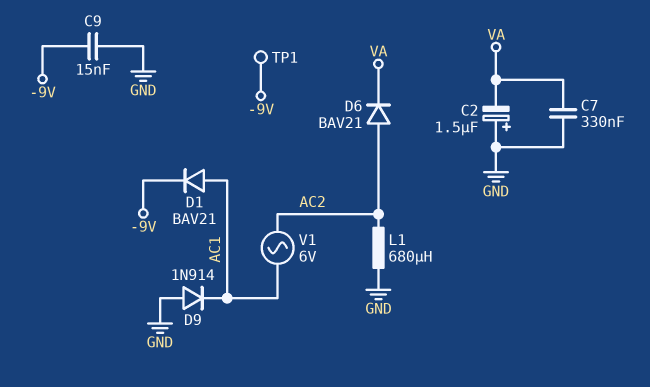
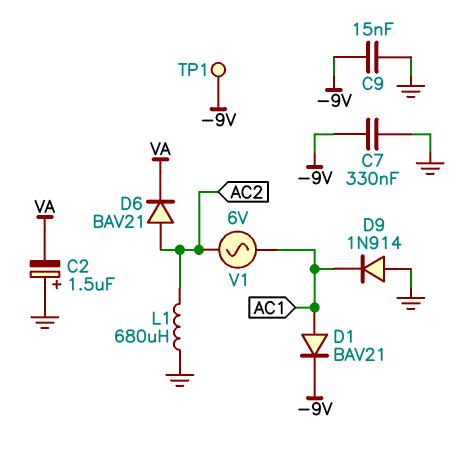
C7: 330nF (GND, VA) -> 330nF (-9V, GND)

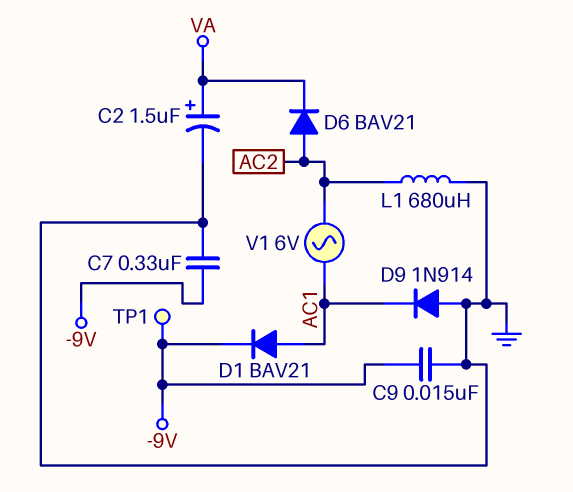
C2: 1.5uF (plus GND, minus VA) -> 1.5uF (plus VA, minus GND)

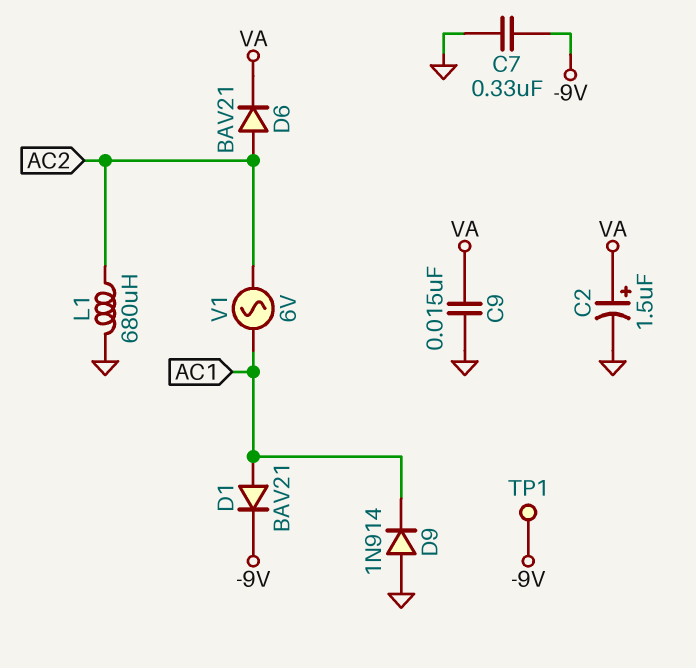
C9: 15nF (-9V, GND) -> 15nF (GND, VA)

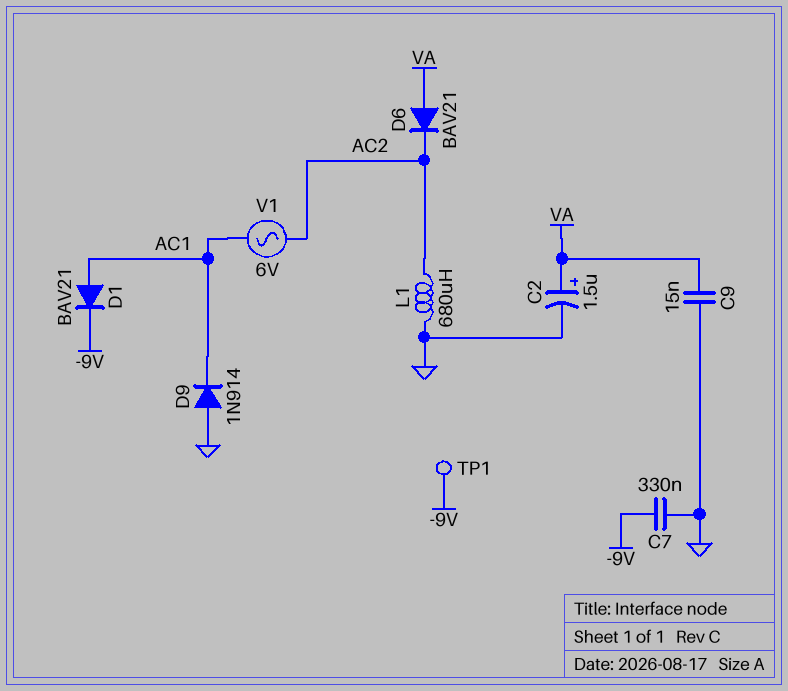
D6: diode BAV21 (A AC2, K VA) -> diode BAV21 (A VA, K AC2)

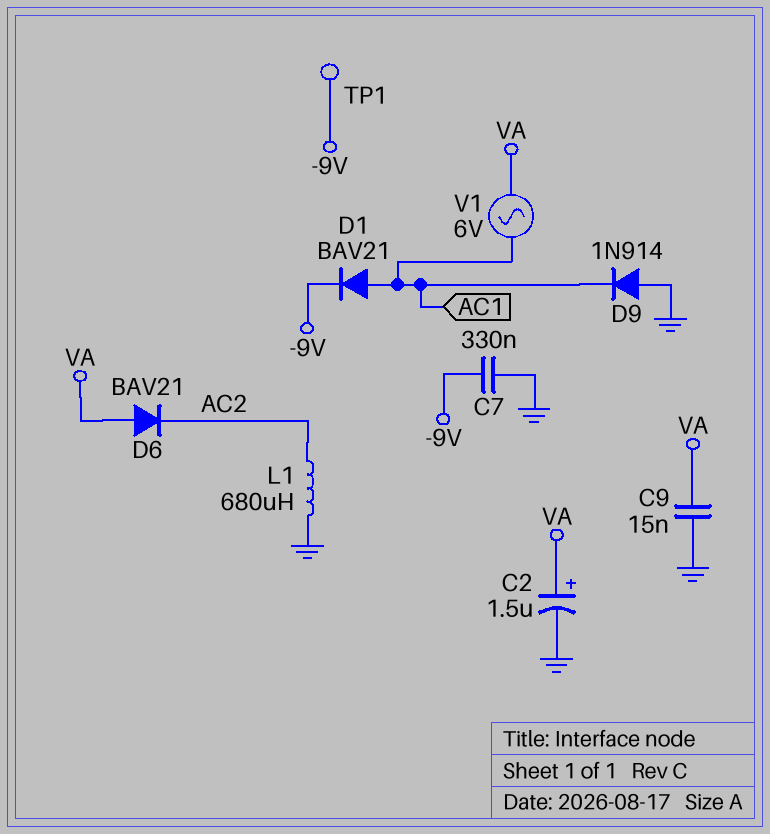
V1: AC 6V (AC1, AC2) -> AC 6V (AC1, VA)

